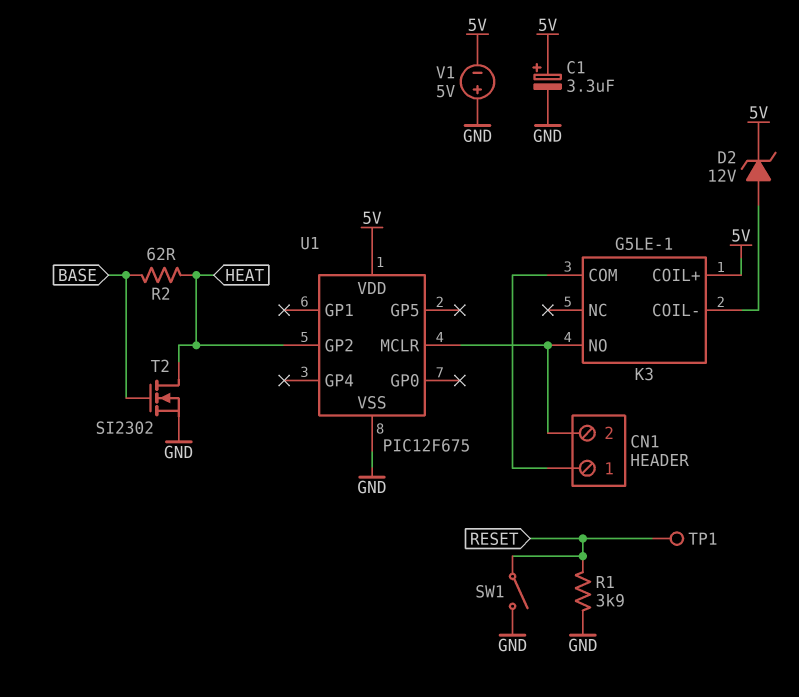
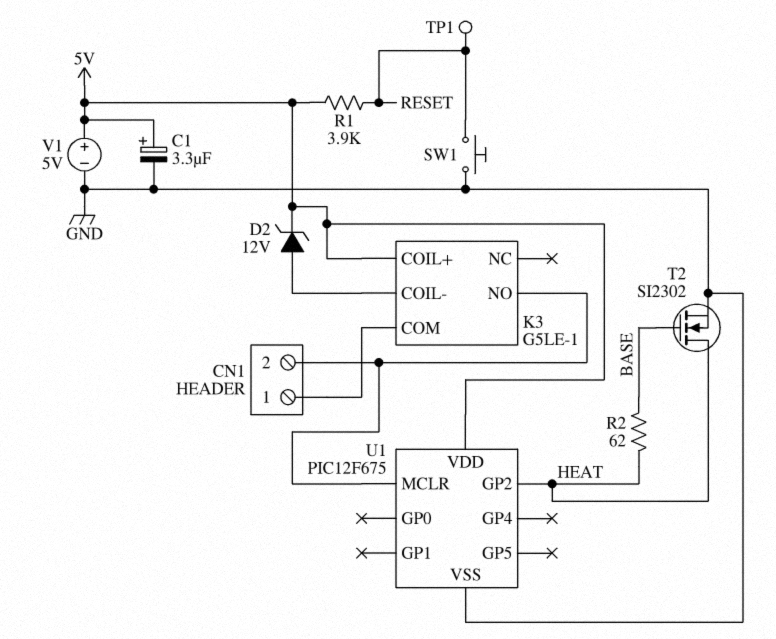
R1: 3.9k (GND, RESET) -> 3.9k (5V, RESET)
SW1: switch (GND, RESET) -> button (GND, RESET)
V1: 5V (plus GND, minus 5V) -> 5V (plus 5V, minus GND)

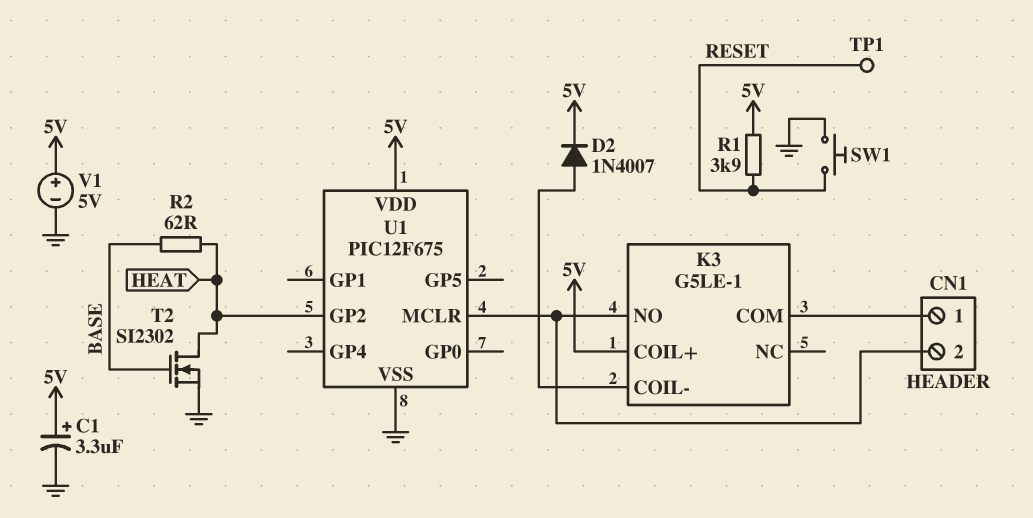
D2: zener 12V (A K3/COIL-, K 5V) -> diode 1N4007 (A K3/COIL-, K 5V)

